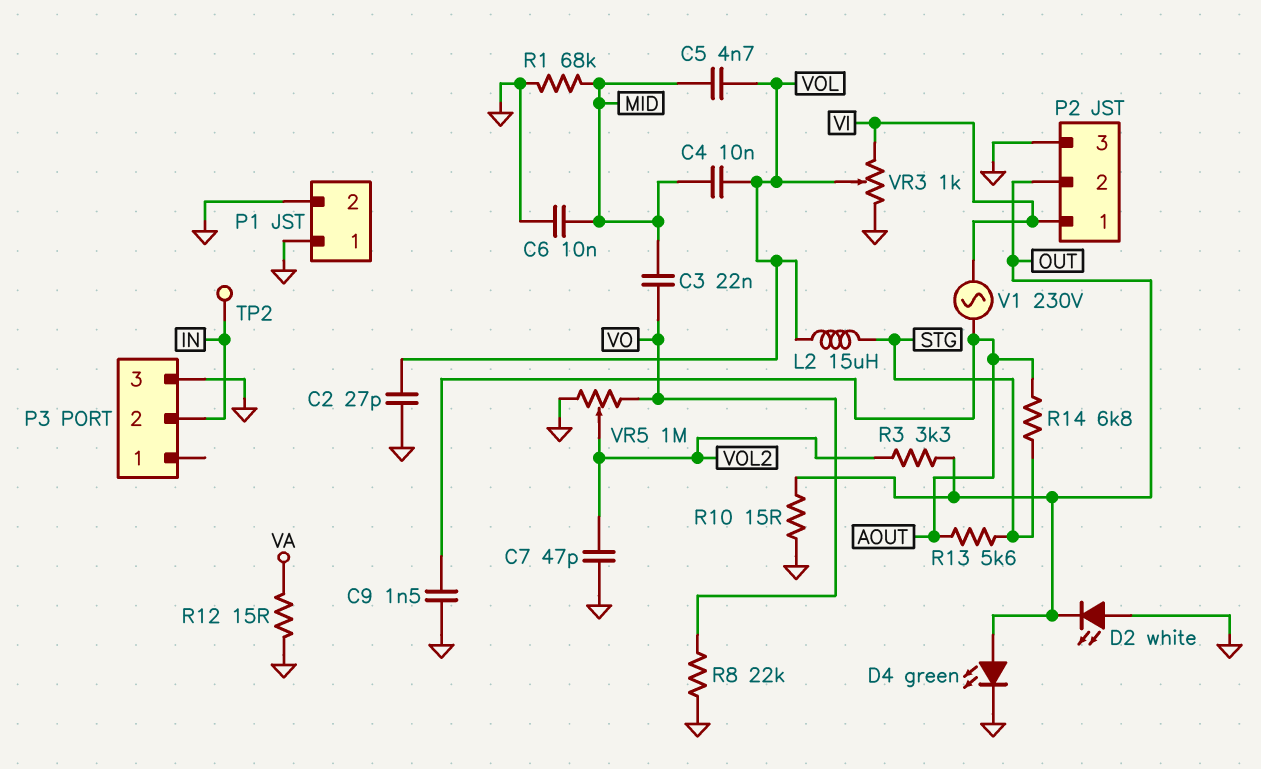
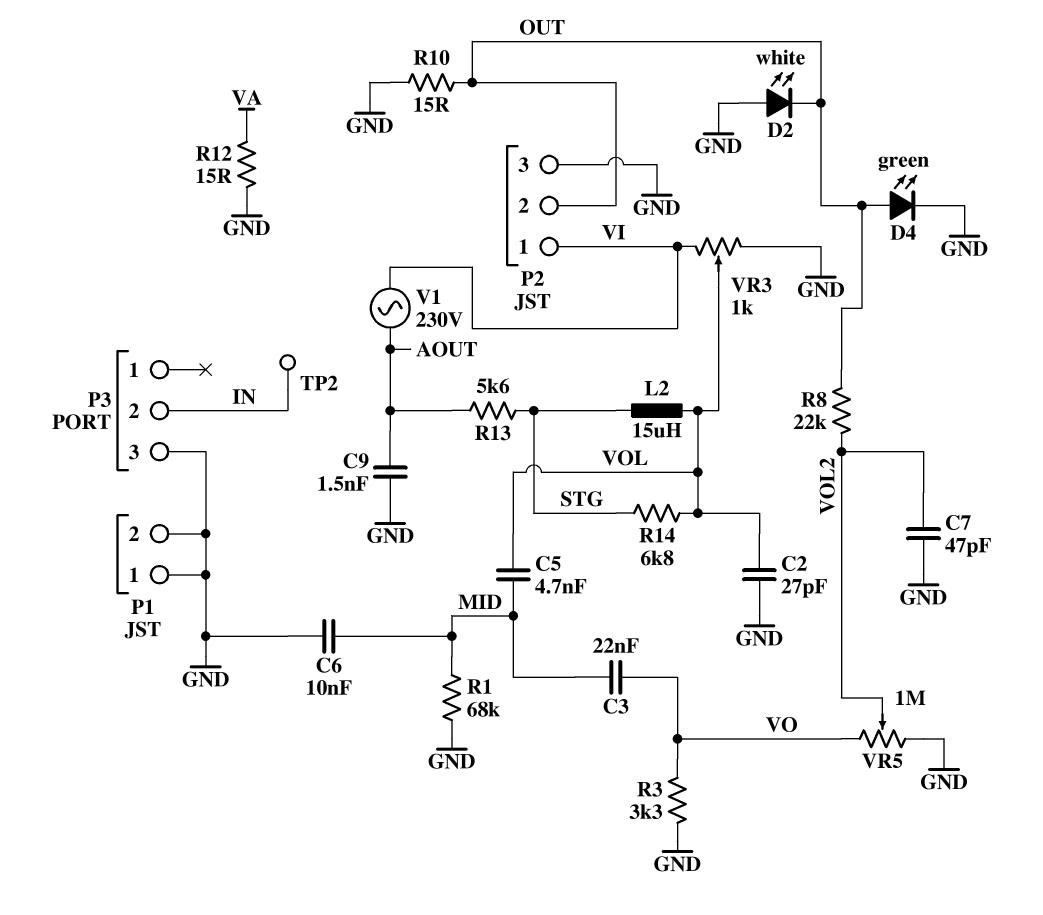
C4: 10nF (MID, VOL) -> none
R3: 3.3k (OUT, VOL2) -> 3.3k (GND, VO)
R8: 22k (GND, VO) -> 22k (OUT, VOL2)
R14: 6.8k (AOUT, STG) -> 6.8k (STG, VOL)

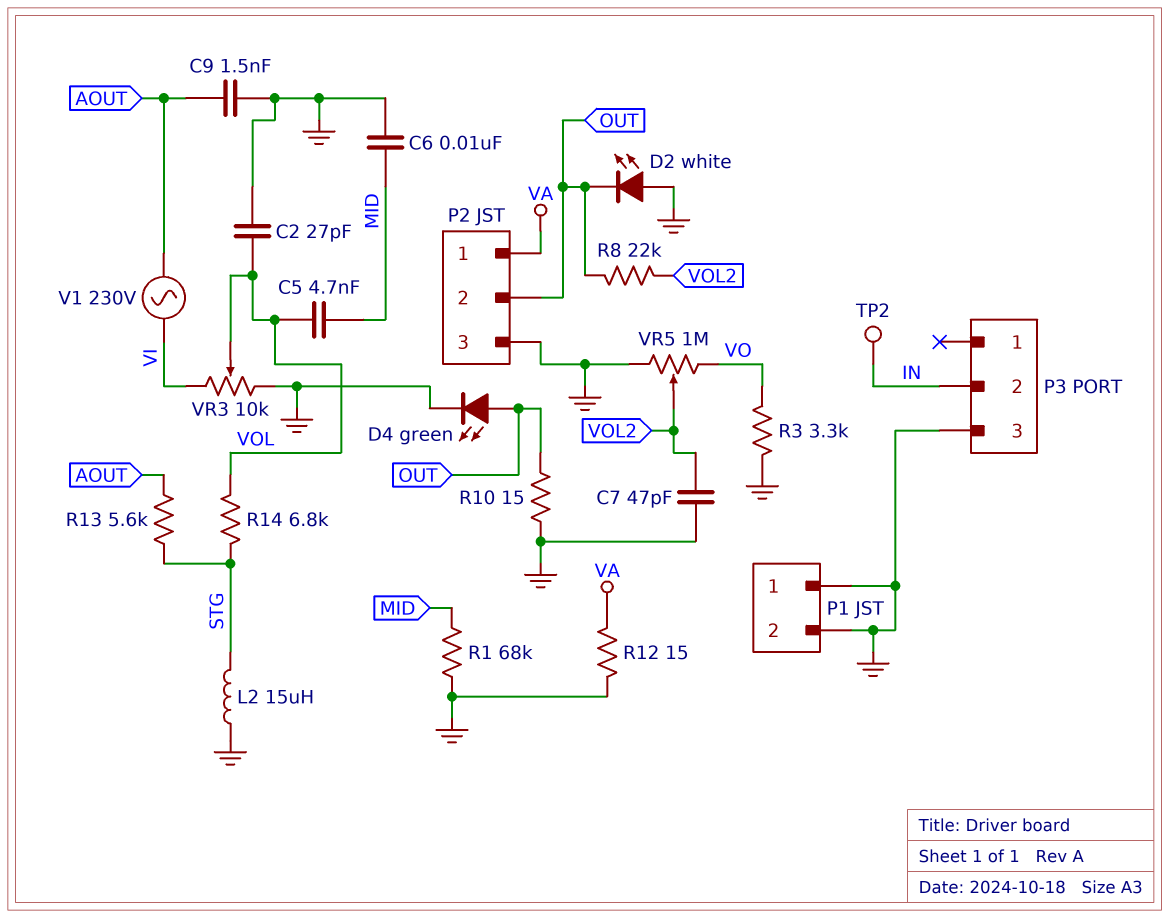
C3: 22nF (MID, VO) -> none
L2: 15uH (STG, VOL) -> 15uH (GND, STG)
P2 pin 1: VI -> VA
VR3: 1k (GND, VI, wiper VOL) -> 10k (GND, VI, wiper VOL)

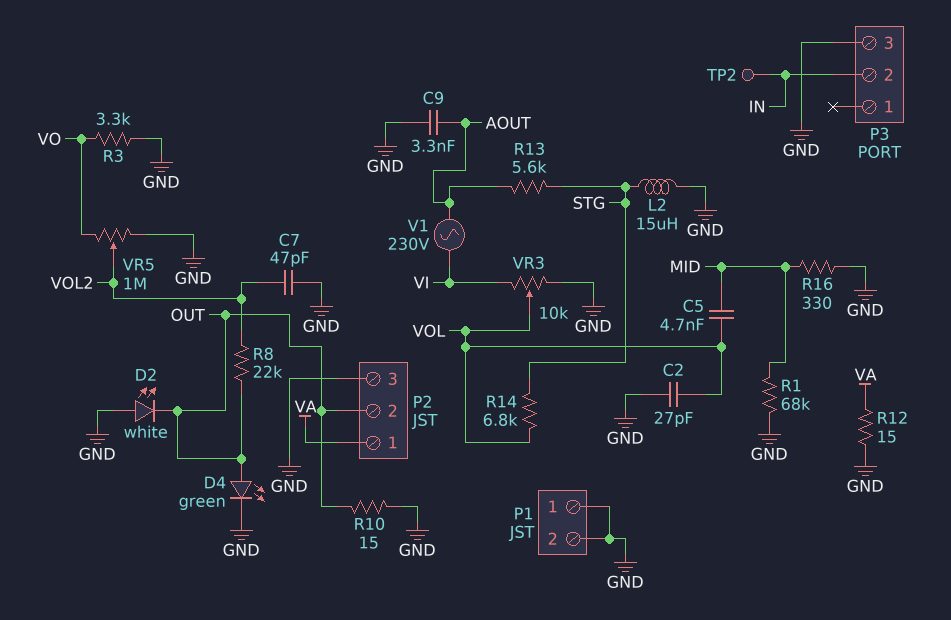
C6: 10nF (GND, MID) -> none
C9: 1.5nF (AOUT, GND) -> 3.3nF (AOUT, GND)
R16: none -> 330 (GND, MID)

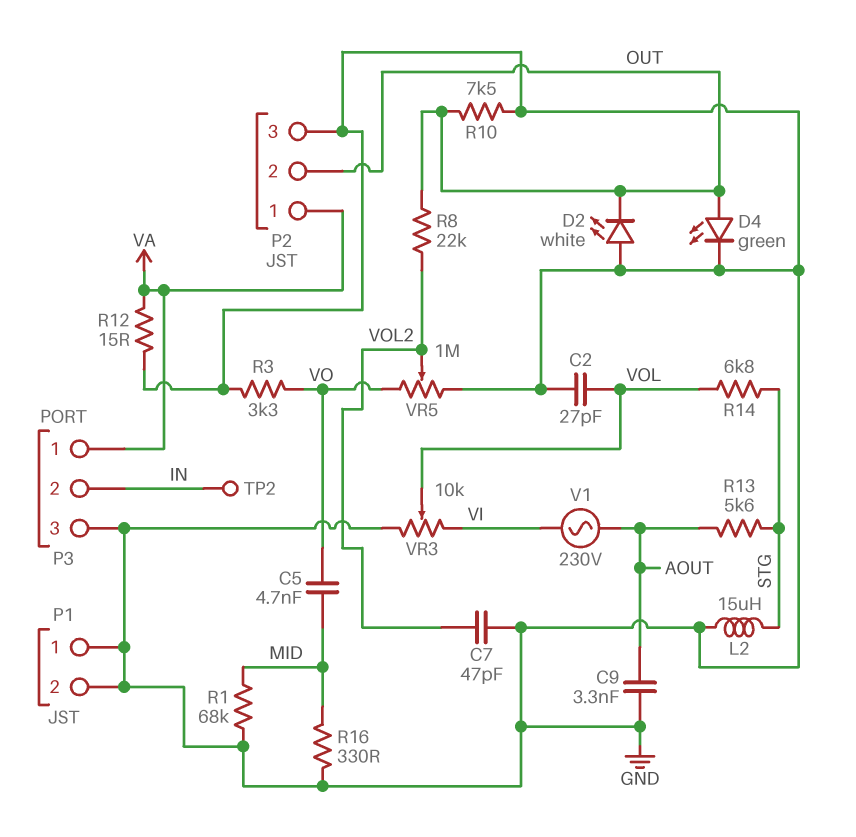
C5: 4.7nF (MID, VOL) -> 4.7nF (MID, VO)
P3 pin 1: none -> VA
R10: 15 (GND, OUT) -> 7.5k (GND, OUT)

